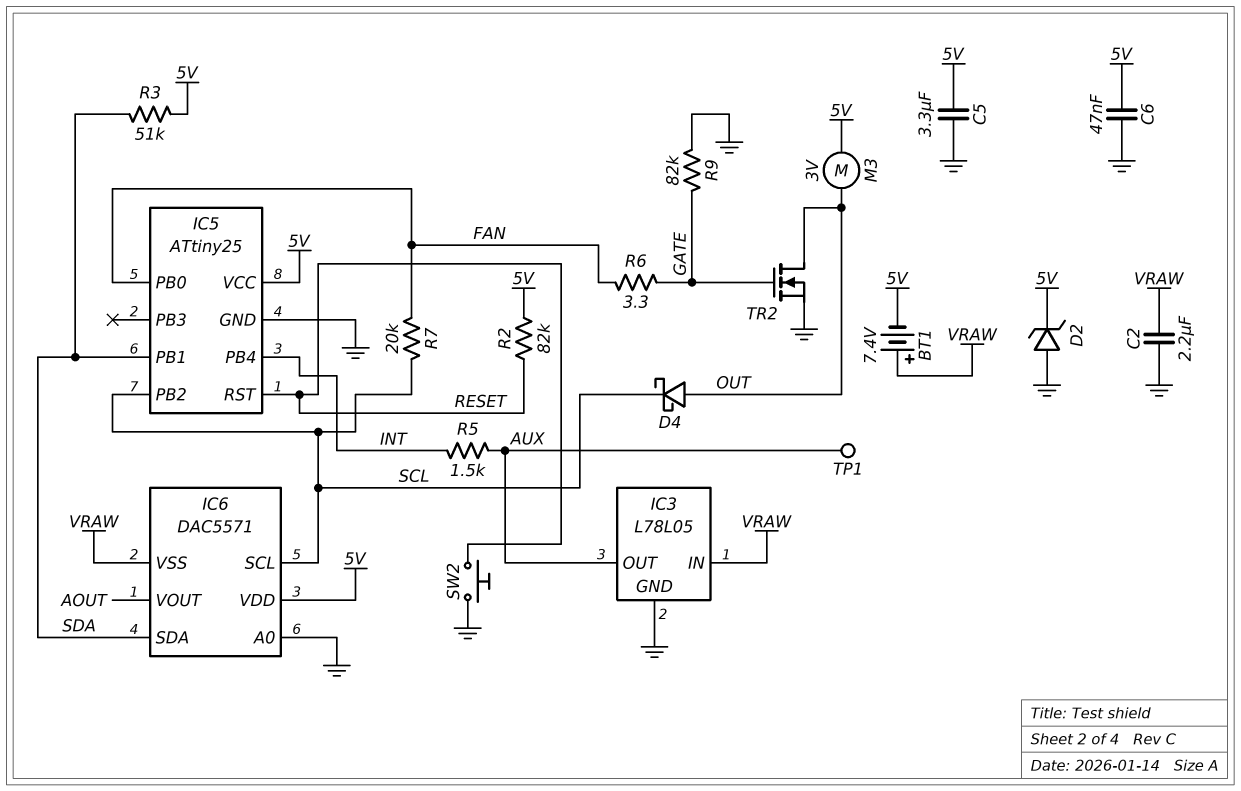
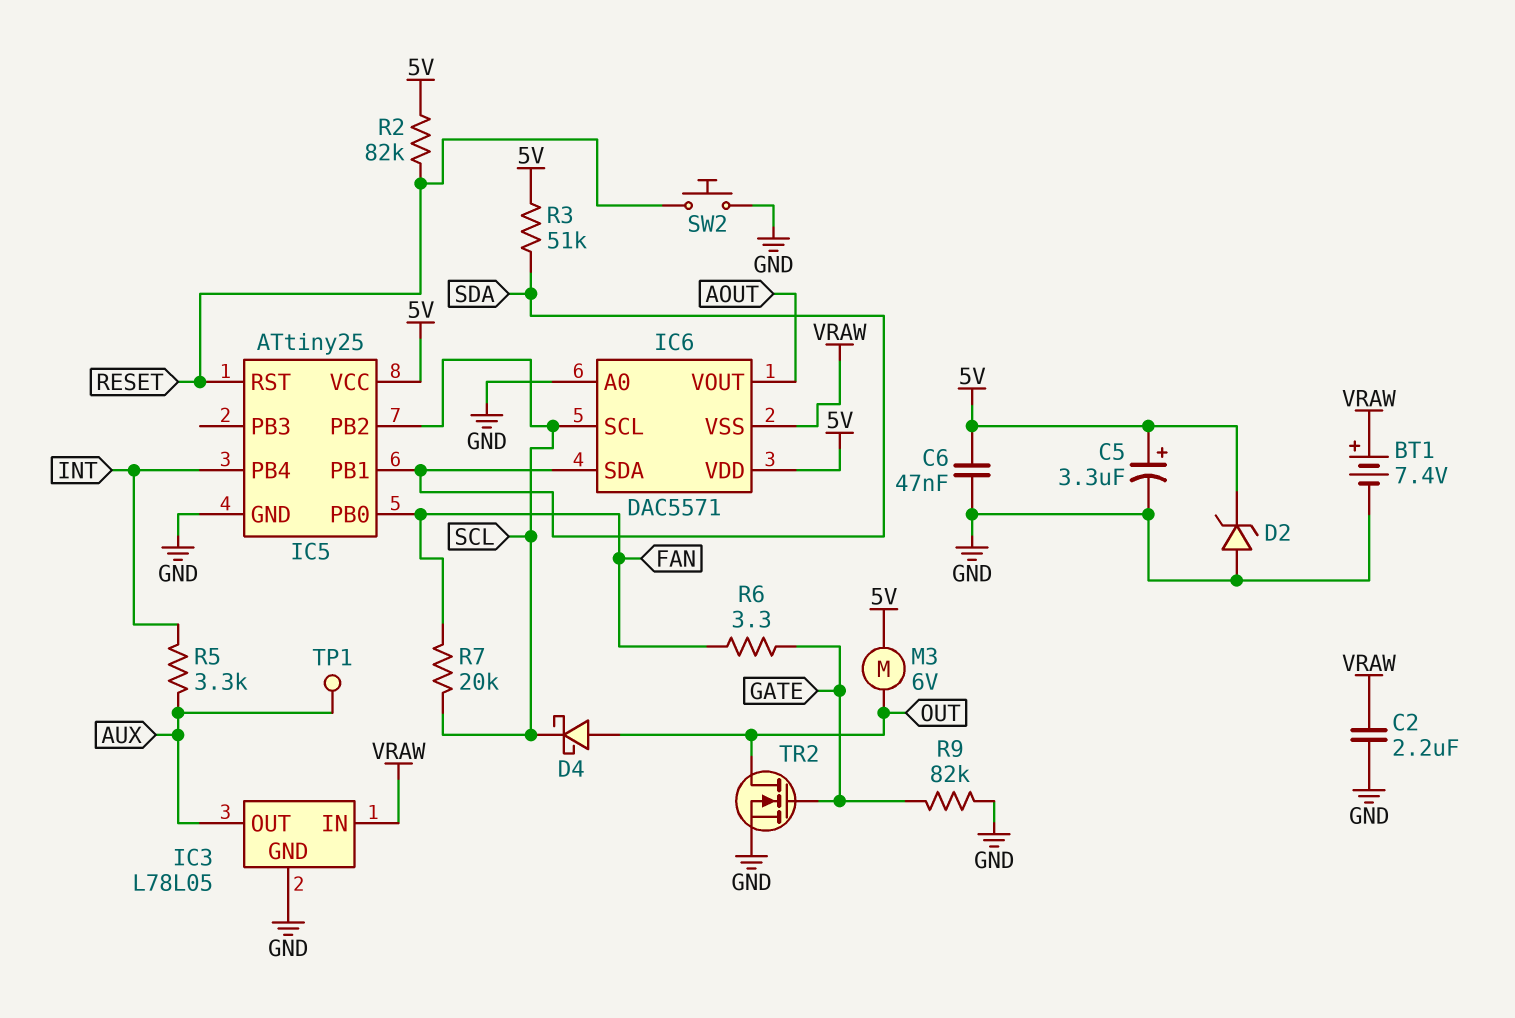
BT1: 7.4V (plus VRAW, minus 5V) -> 7.4V (plus VRAW, minus GND)
C5: 3.3uF (5V, GND) -> 3.3uF (plus 5V, minus GND)
M3: motor 3V (5V, OUT) -> motor 6V (5V, OUT)
R5: 1.5k (AUX, INT) -> 3.3k (AUX, INT)

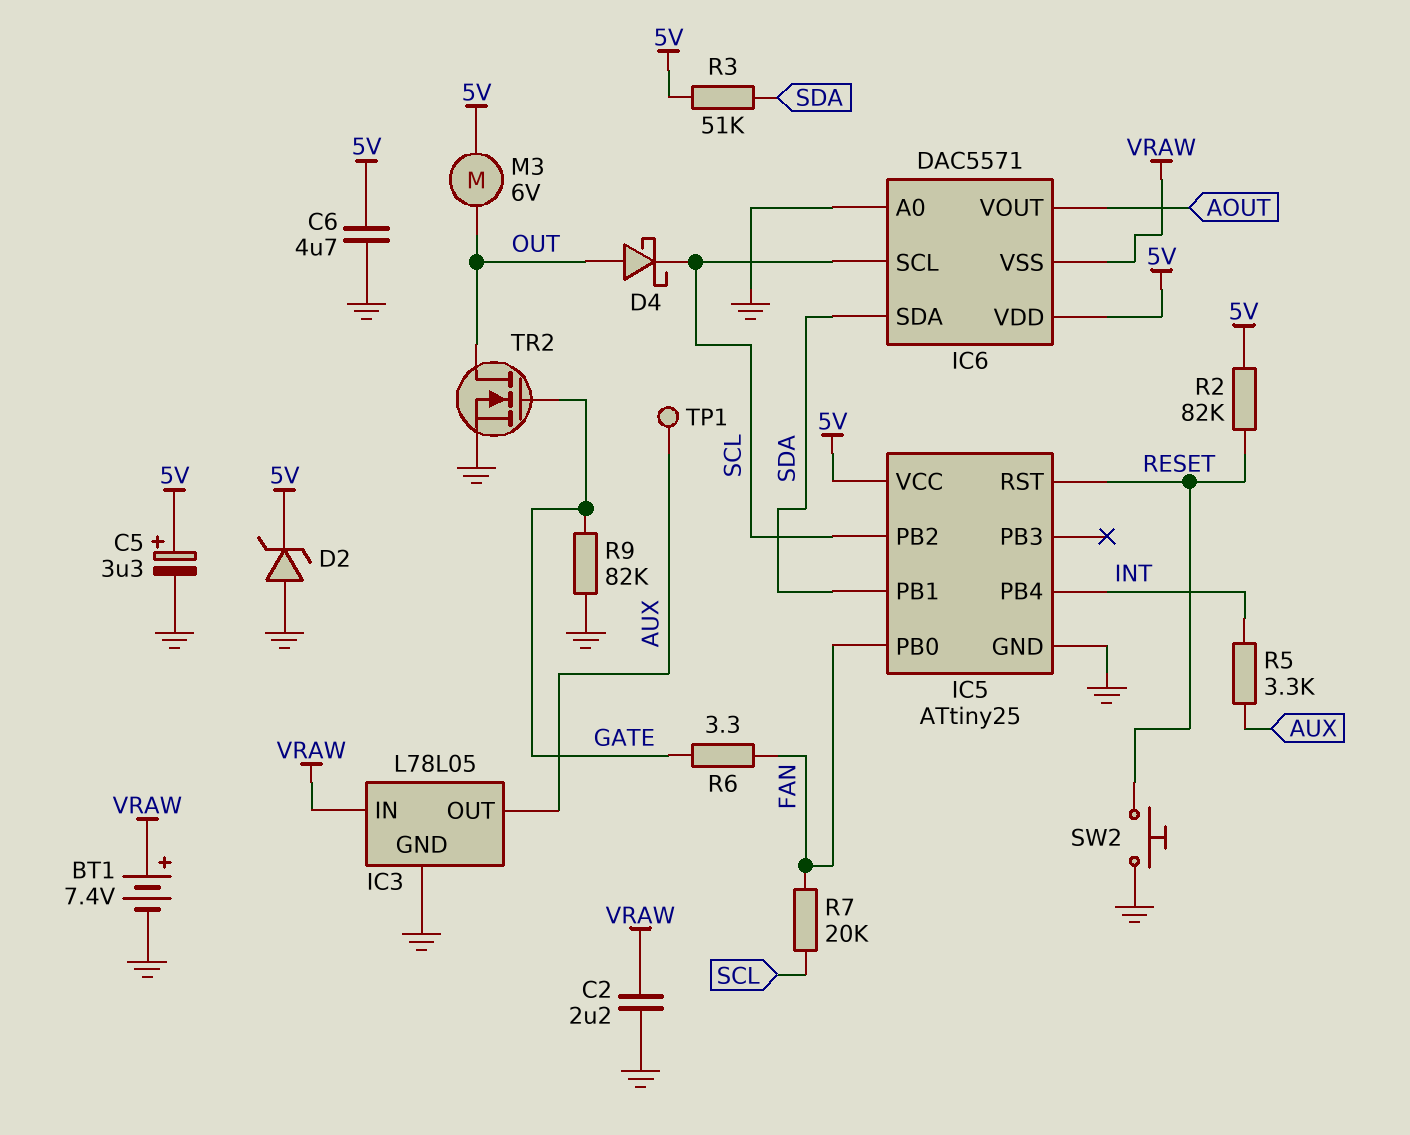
C6: 47nF (5V, GND) -> 4.7uF (5V, GND)

